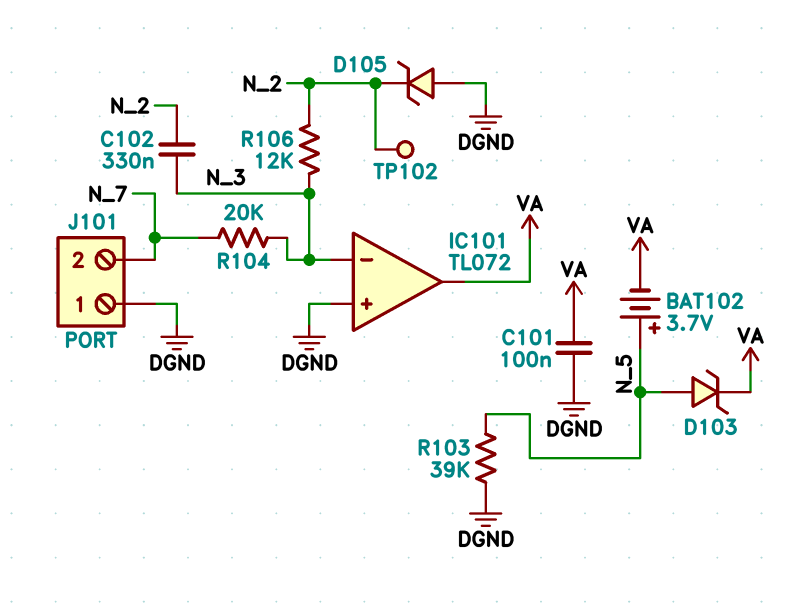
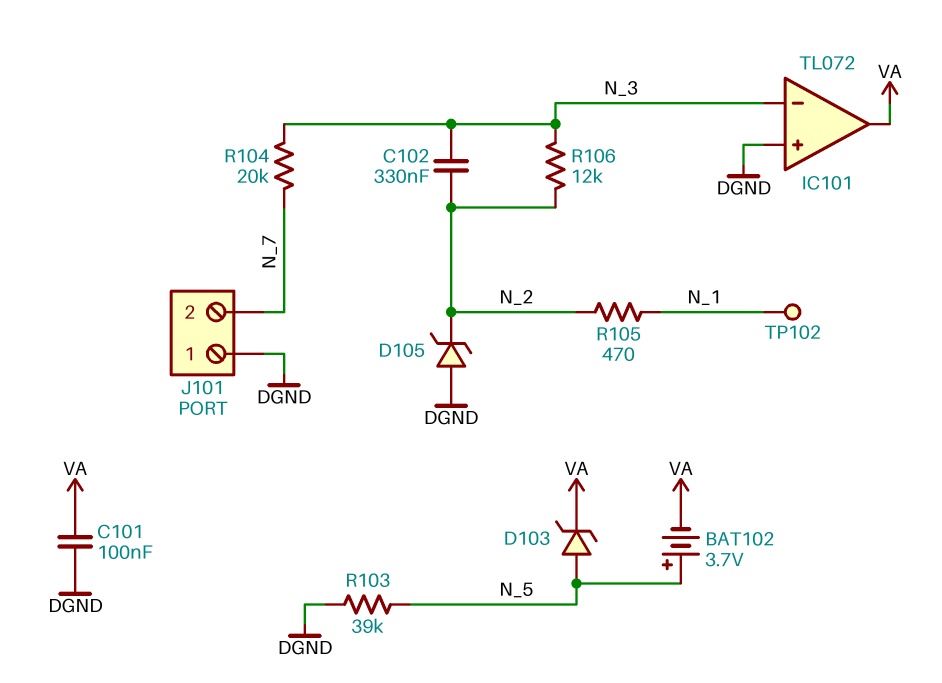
R105: none -> 470 (N_1, N_2)
TP102: test point (N_2) -> test point (N_1)

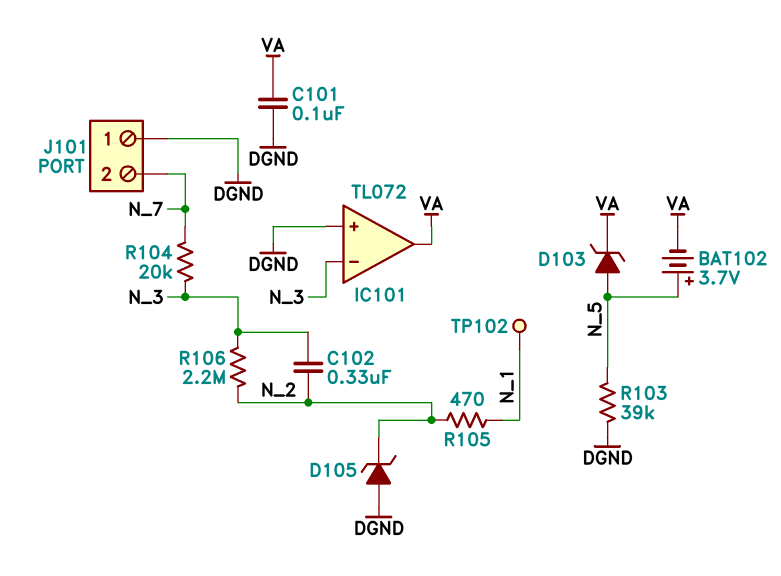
R106: 12k (N_2, N_3) -> 2.2M (N_2, N_3)

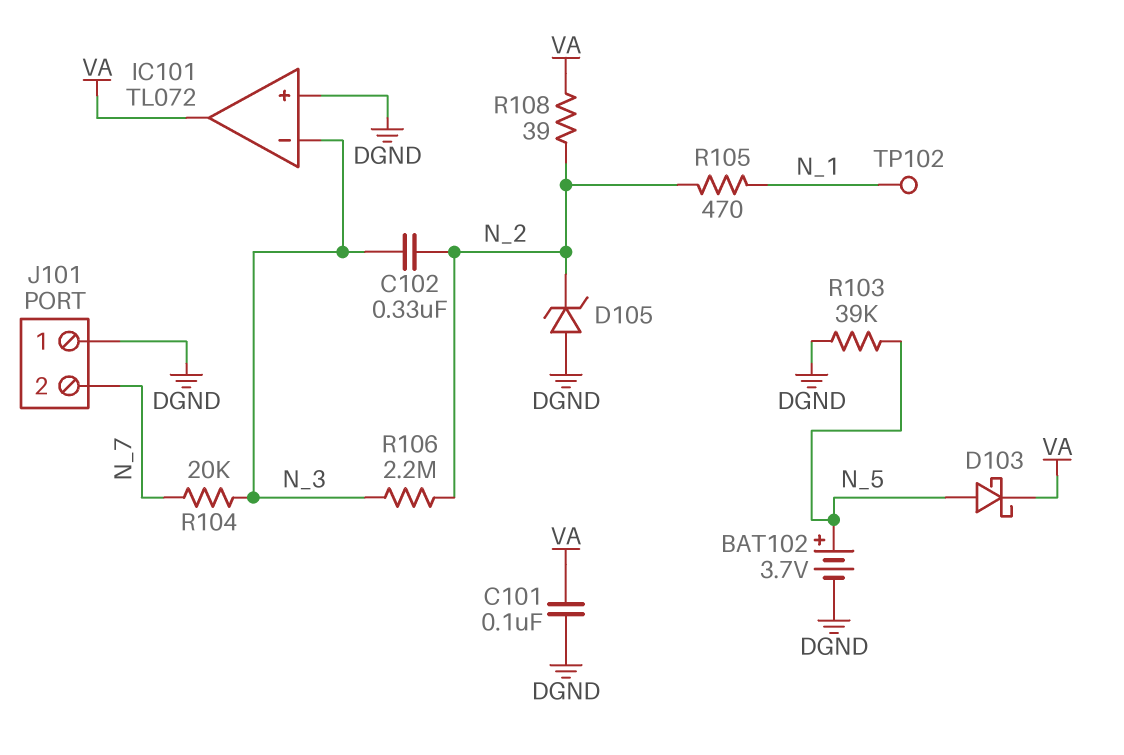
BAT102: 3.7V (plus N_5, minus VA) -> 3.7V (plus N_5, minus DGND)
D103: zener (A N_5, K VA) -> schottky (A N_5, K VA)
R108: none -> 39 (N_2, VA)

